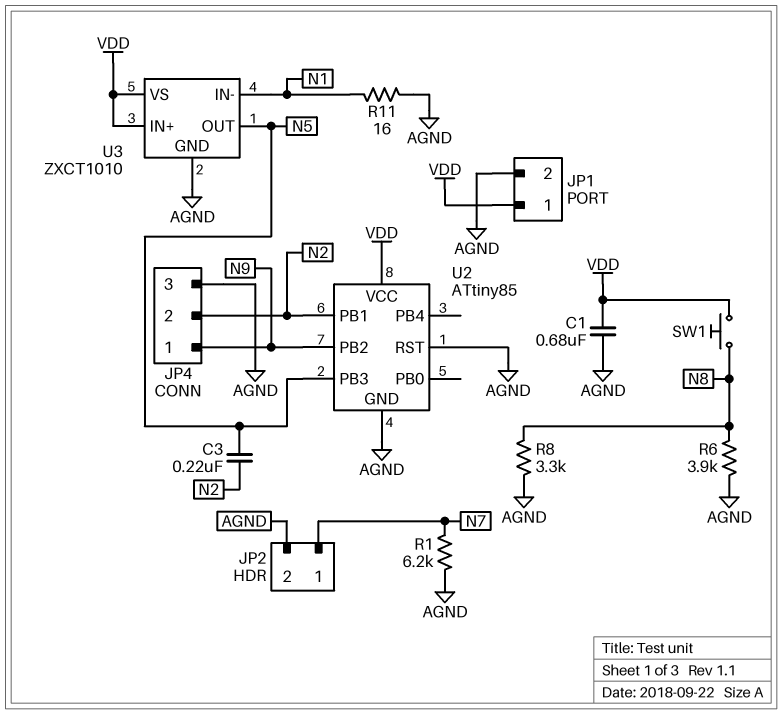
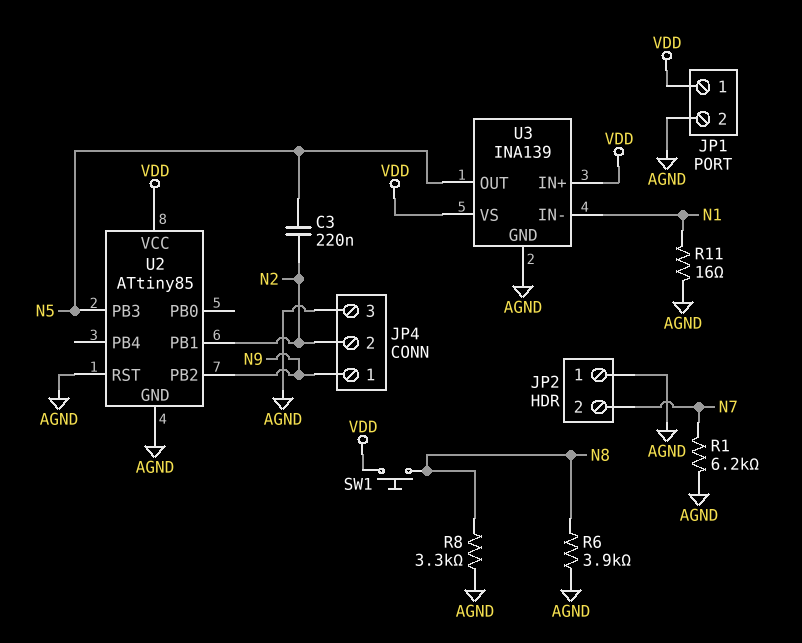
C1: 680nF (AGND, VDD) -> none
JP2 pin 1: N7 -> AGND
JP2 pin 2: AGND -> N7
U3: ZXCT1010 -> INA139

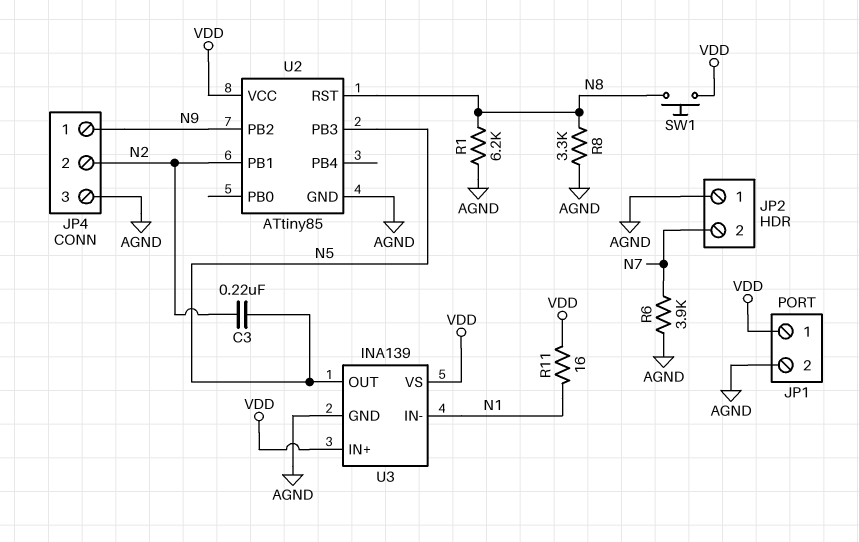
R1: 6.2k (AGND, N7) -> 6.2k (AGND, N8)
R6: 3.9k (AGND, N8) -> 3.9k (AGND, N7)
R11: 16 (AGND, N1) -> 16 (N1, VDD)
U2 pin RST: AGND -> N8

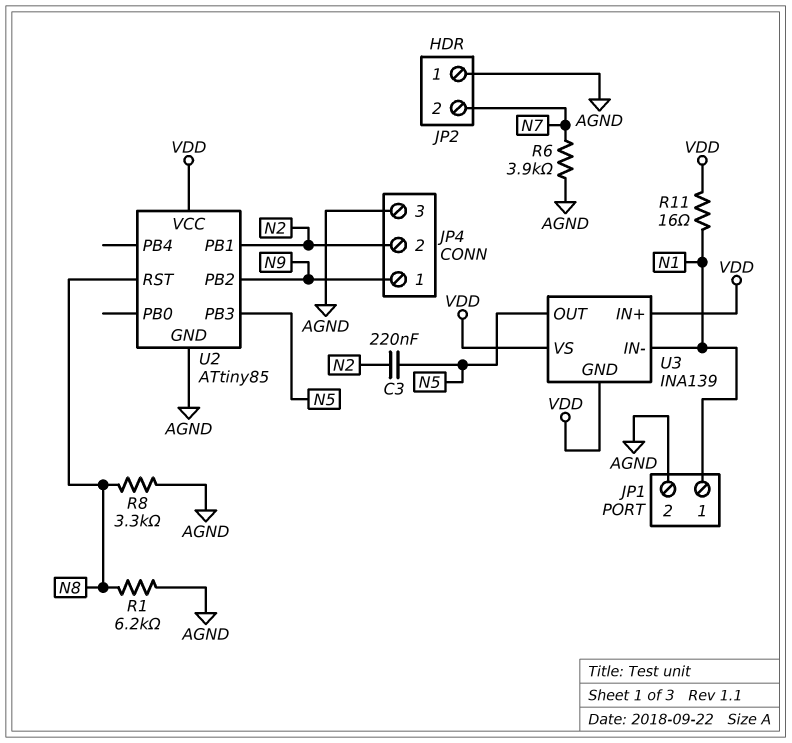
JP1 pin 1: VDD -> N1
SW1: button (N8, VDD) -> none
U3 pin GND: AGND -> VDD

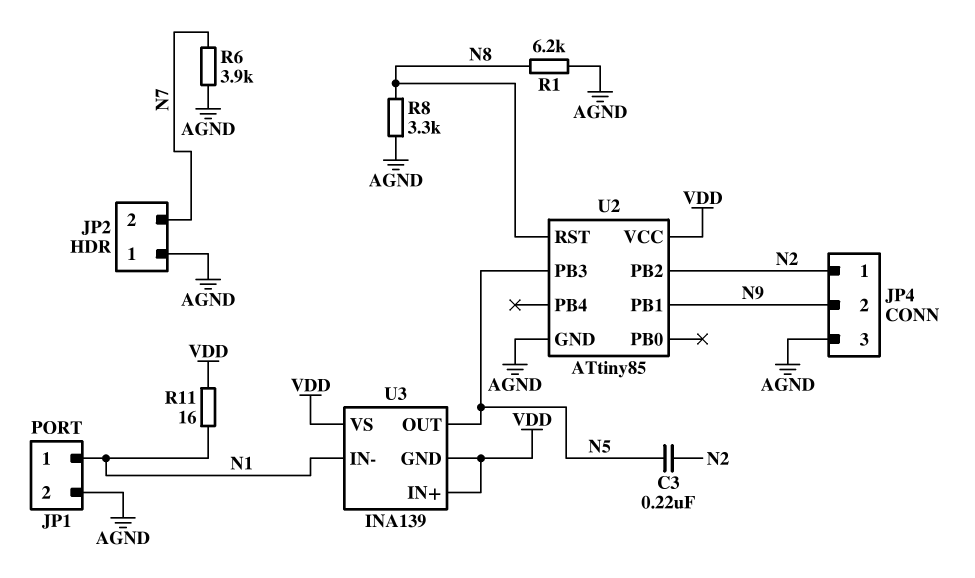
JP4 pin 1: N9 -> N2
JP4 pin 2: N2 -> N9
U2 pin PB1: N2 -> N9
U2 pin PB2: N9 -> N2

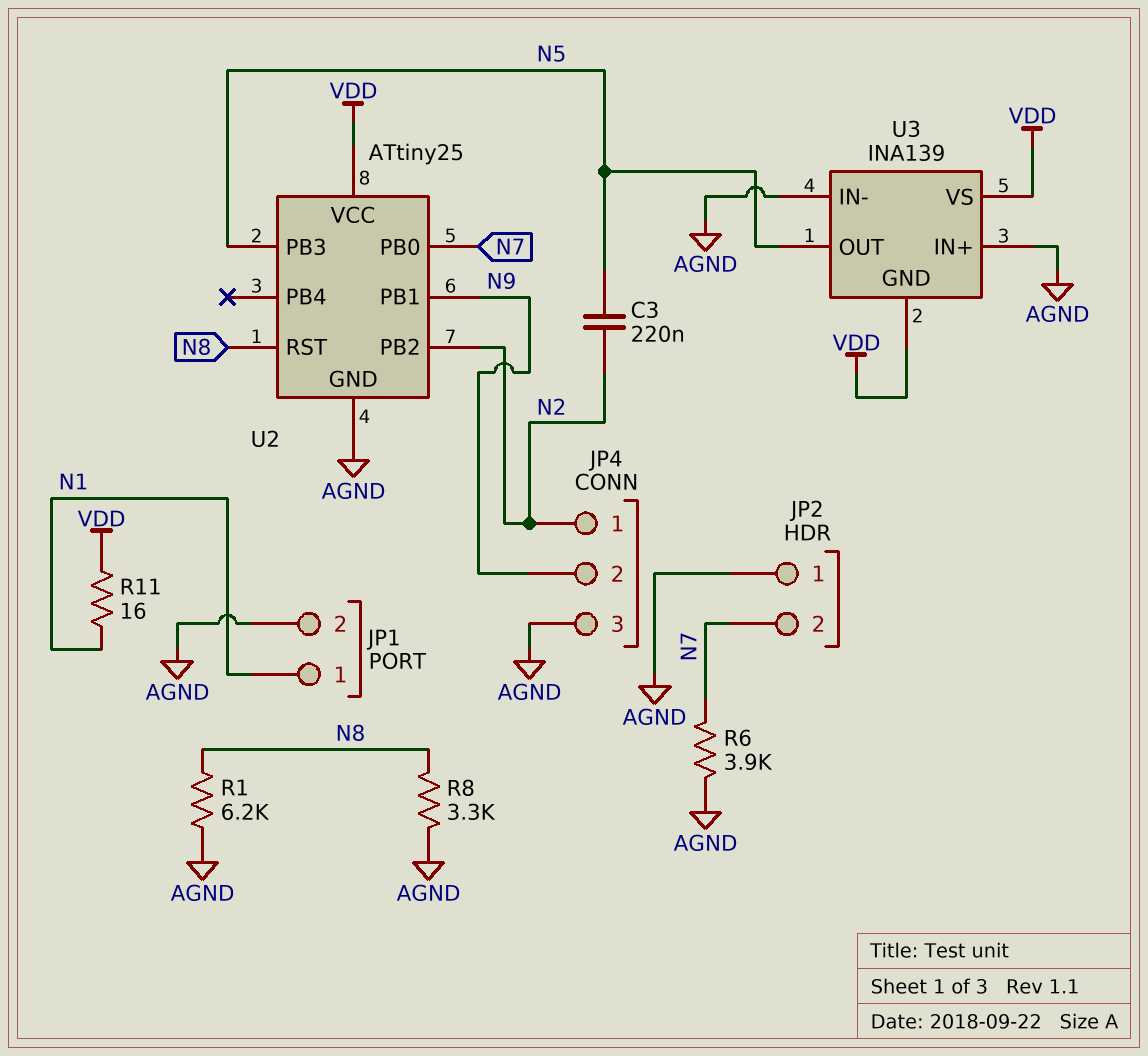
U2: ATtiny85 -> ATtiny25
U2 pin PB0: none -> N7
U3 pin IN+: VDD -> AGND
U3 pin IN-: N1 -> AGND

